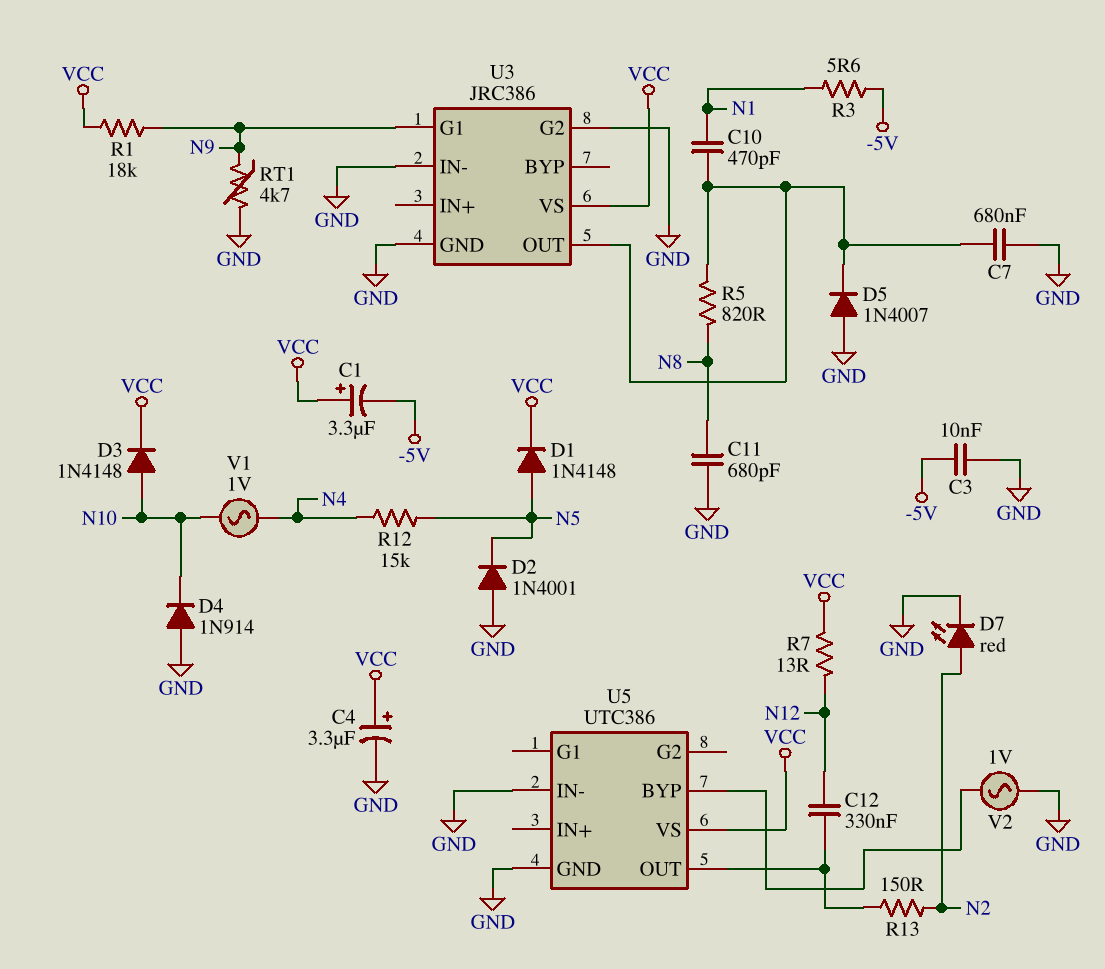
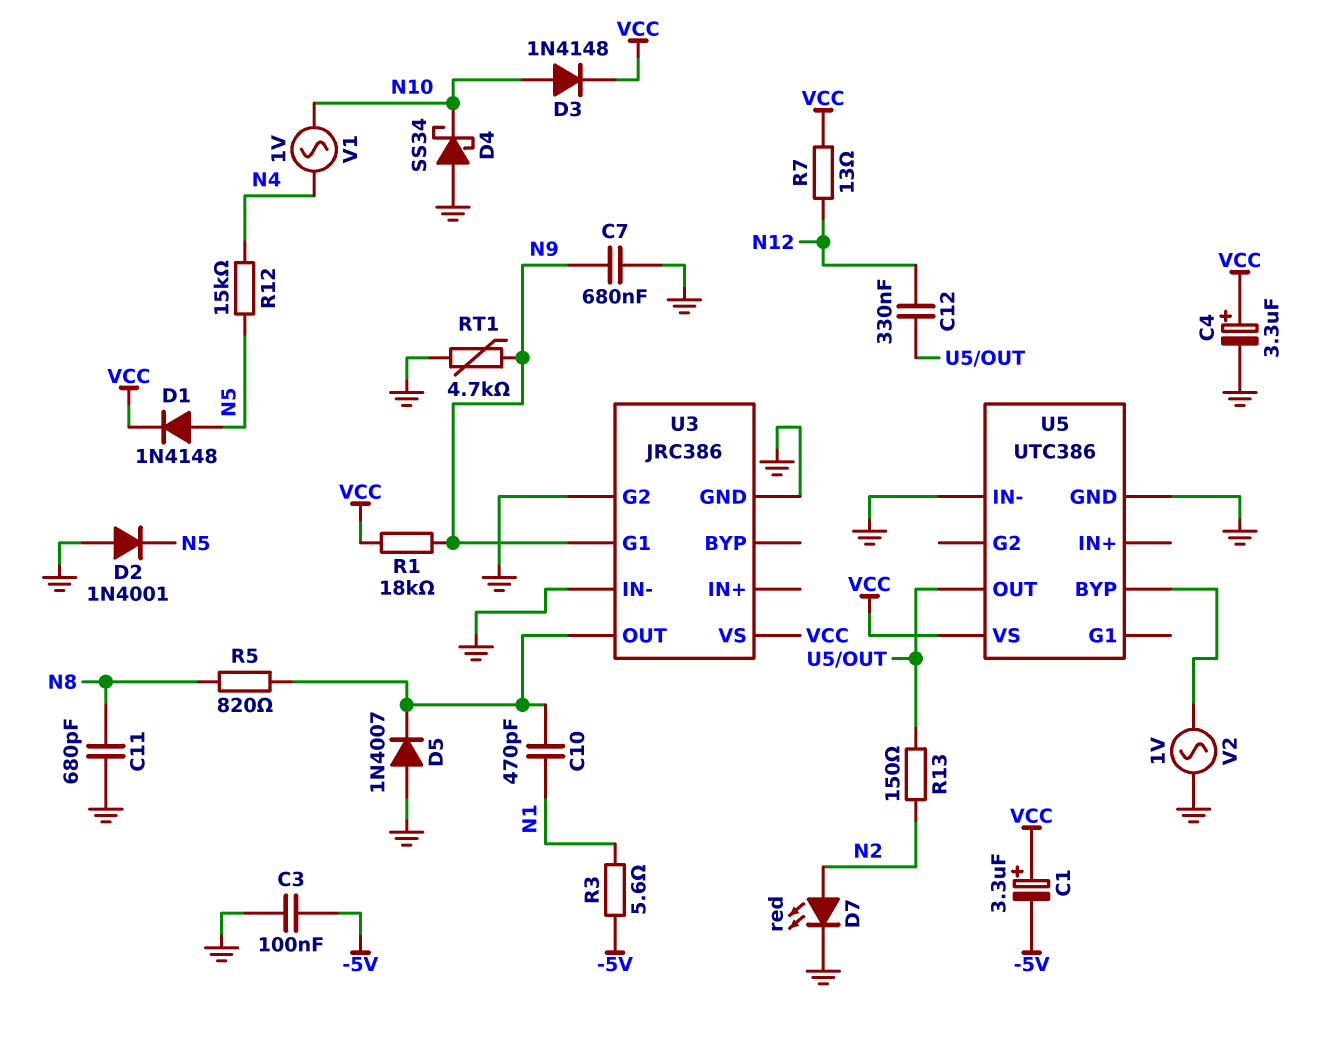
C3: 10nF (-5V, GND) -> 100nF (-5V, GND)
C7: 680nF (GND, U3/OUT) -> 680nF (GND, N9)
D4: diode 1N914 (A GND, K N10) -> schottky SS34 (A GND, K N10)

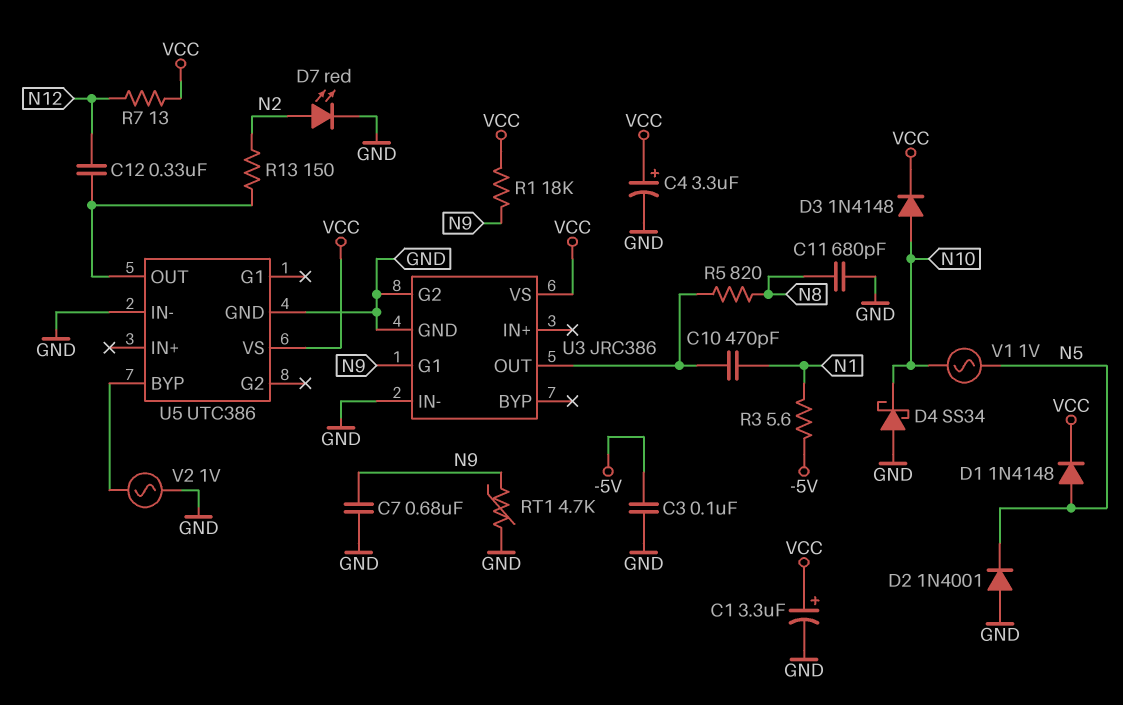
C1: 3.3uF (plus VCC, minus -5V) -> 3.3uF (plus VCC, minus GND)
D5: diode 1N4007 (A GND, K U3/OUT) -> none
R12: 15k (N4, N5) -> none
V1: AC 1V (N4, N10) -> AC 1V (N5, N10)

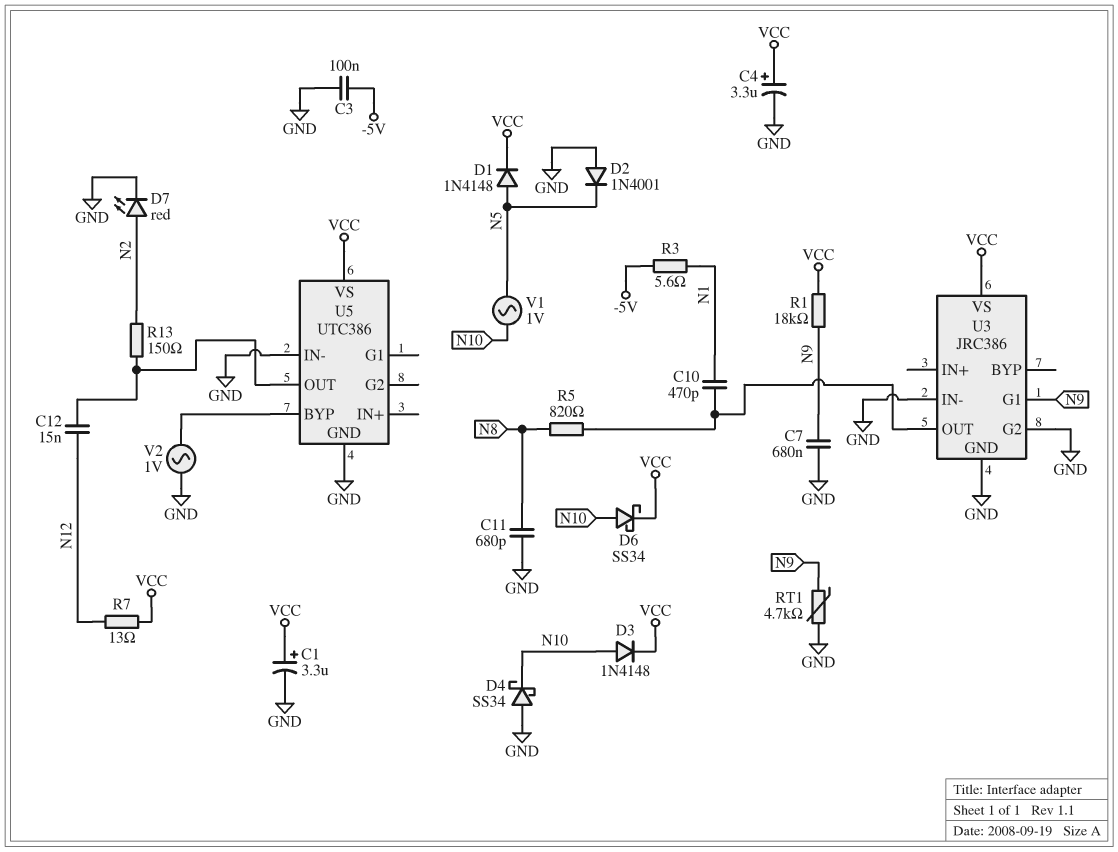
C12: 330nF (N12, U5/OUT) -> 15nF (N12, U5/OUT)
D6: none -> schottky SS34 (A N10, K VCC)

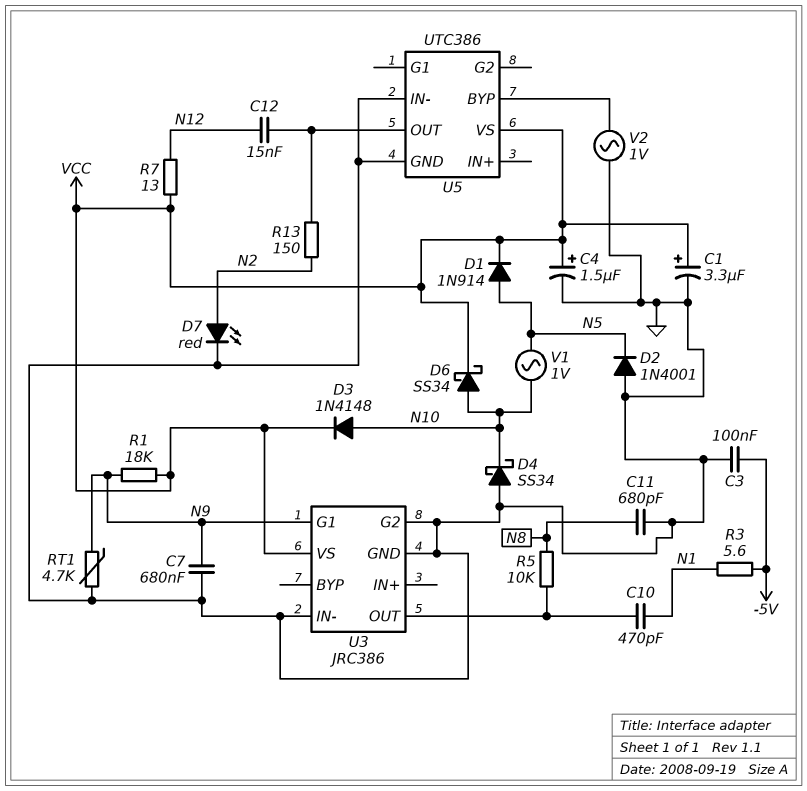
C4: 3.3uF (plus VCC, minus GND) -> 1.5uF (plus VCC, minus GND)
D1: diode 1N4148 (A N5, K VCC) -> diode 1N914 (A N5, K VCC)
R5: 820 (N8, U3/OUT) -> 10k (N8, U3/OUT)

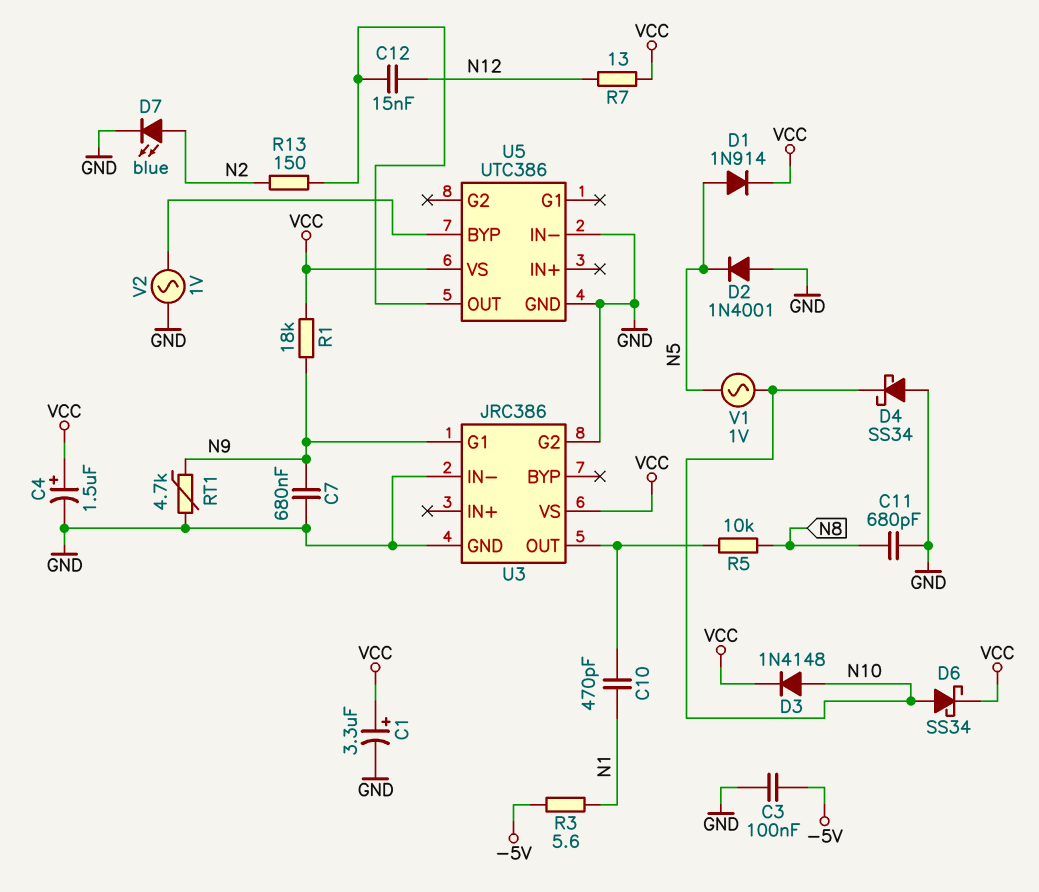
D7: LED red (A N2, K GND) -> LED blue (A N2, K GND)

